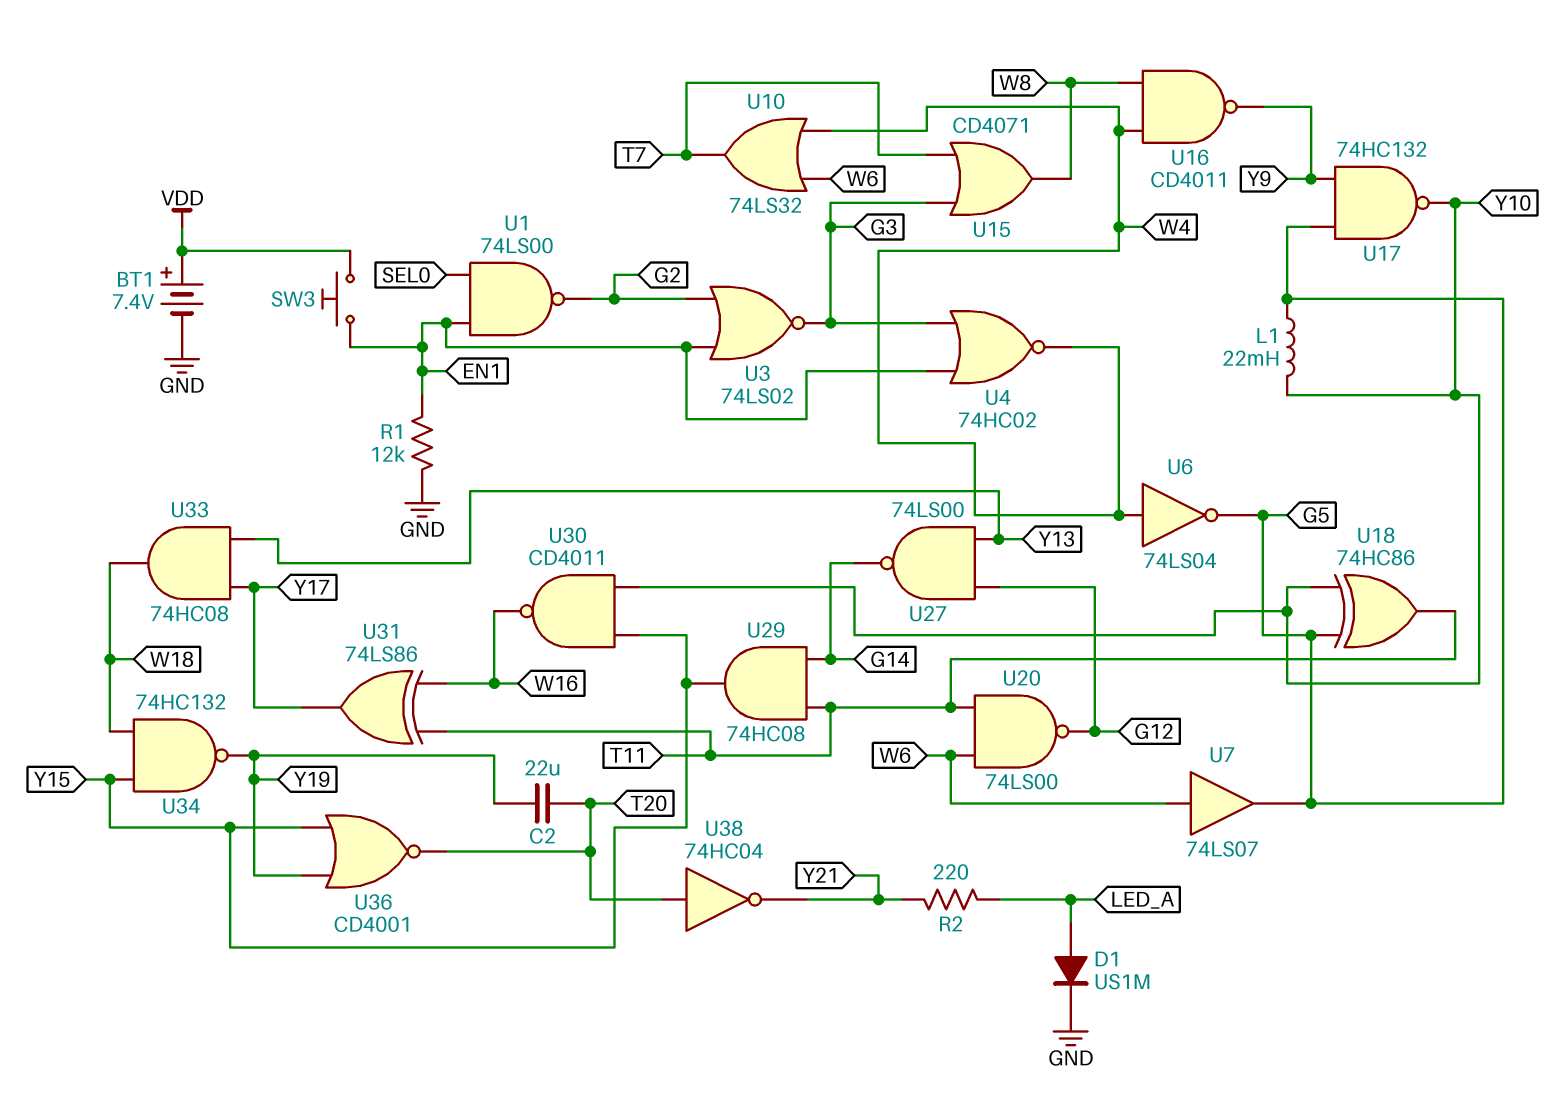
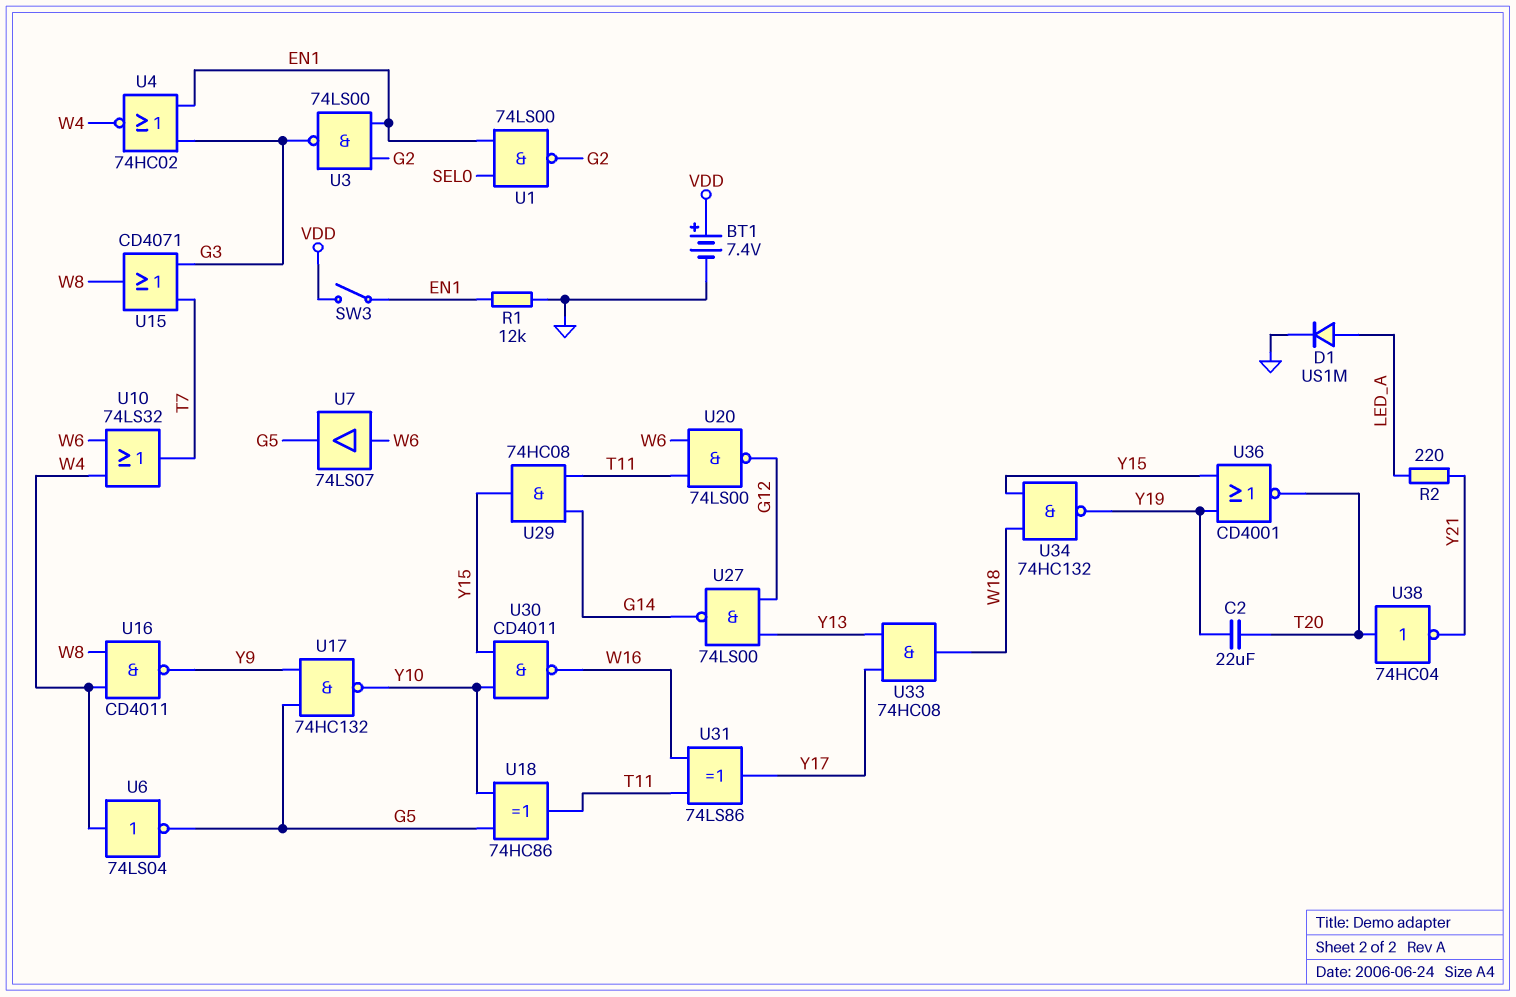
L1: 22mH (G5, Y10) -> none
SW3: button (EN1, VDD) -> switch (EN1, VDD)
U3: NOR 74LS02 (in EN1, in G2, out G3) -> NAND 74LS00 (in EN1, in G2, out G3)

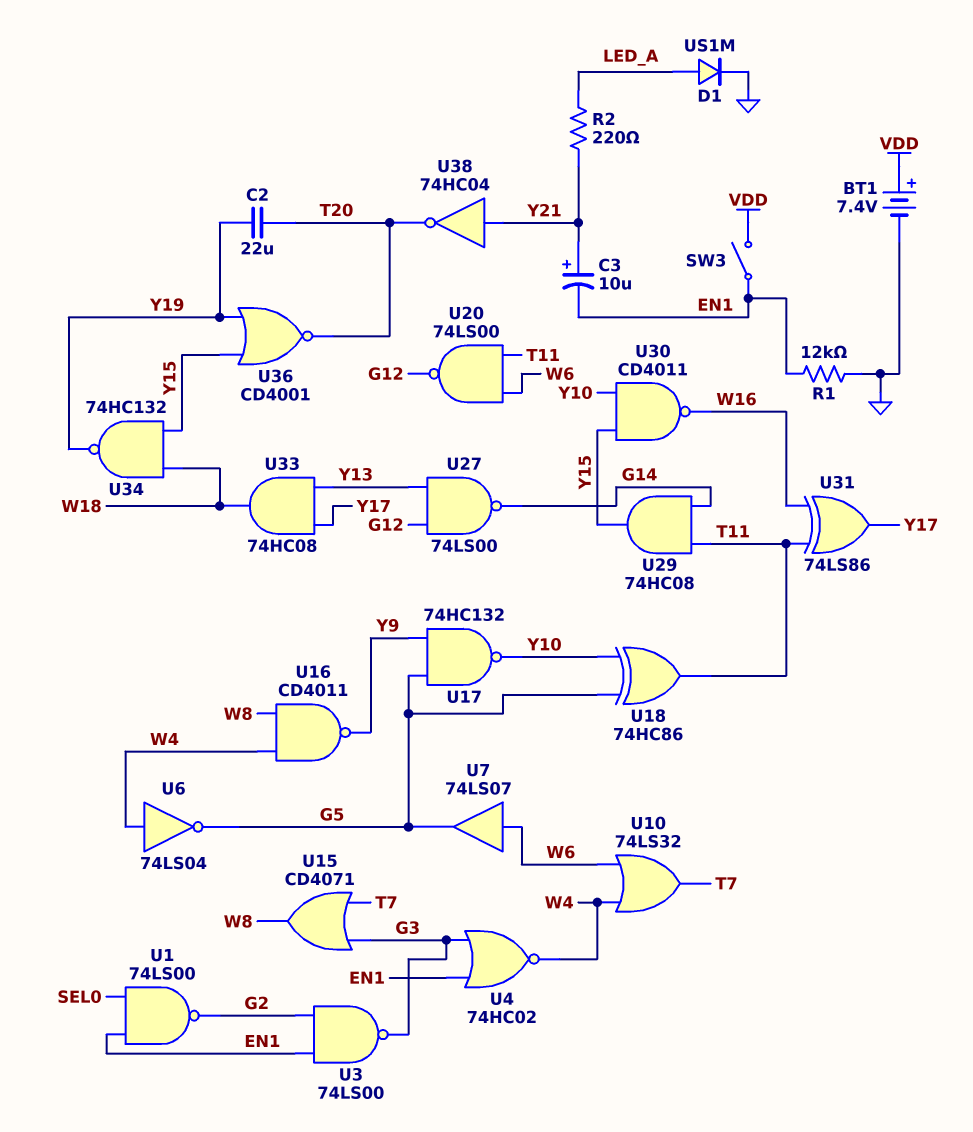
C3: none -> 10uF (plus Y21, minus EN1)
U38: NOT 74HC04 (in T20, out Y21) -> NOT 74HC04 (in Y21, out T20)

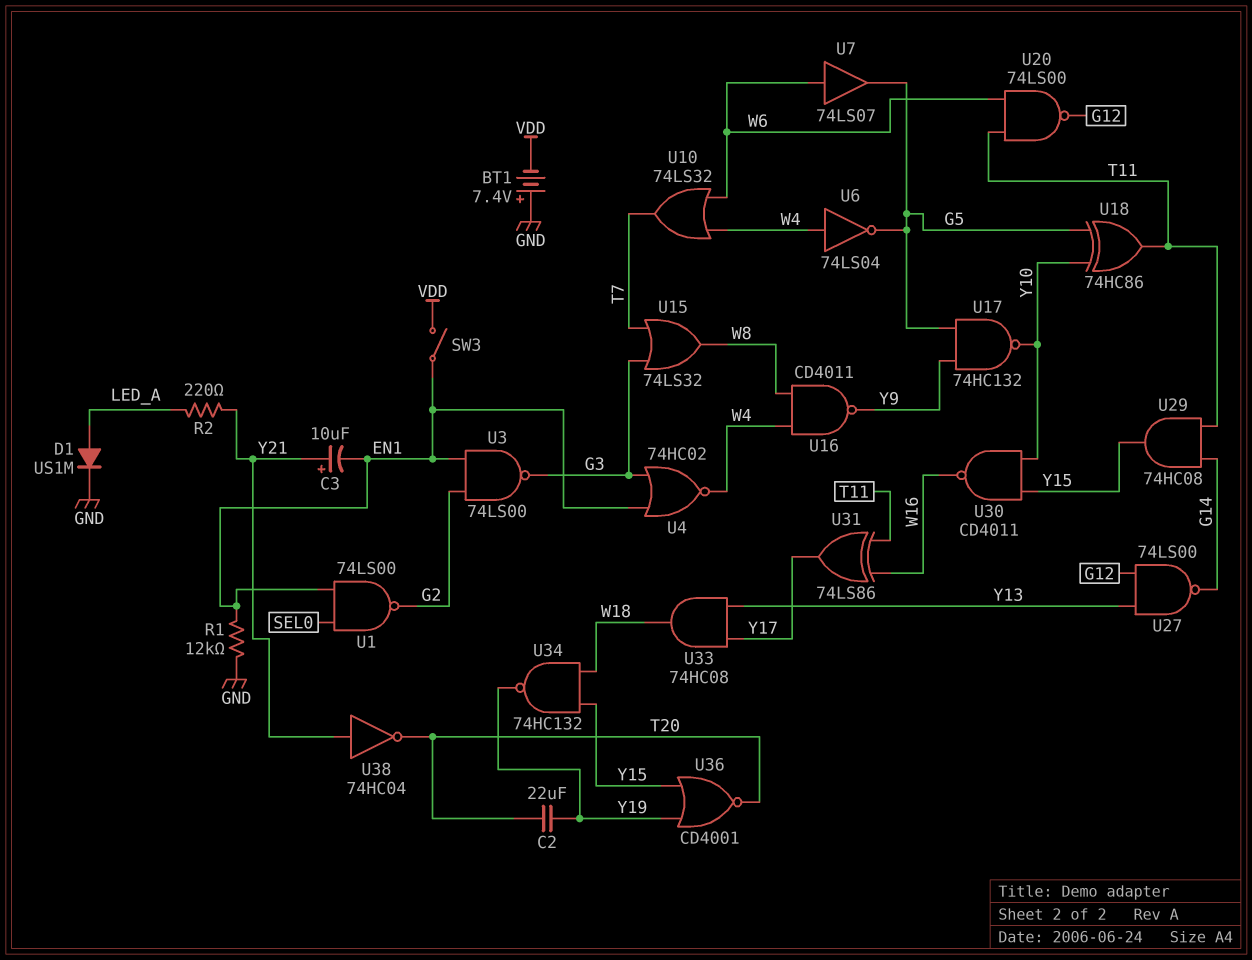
BT1: 7.4V (plus VDD, minus GND) -> 7.4V (plus GND, minus VDD)
U15: OR CD4071 (in G3, in T7, out W8) -> OR 74LS32 (in G3, in T7, out W8)

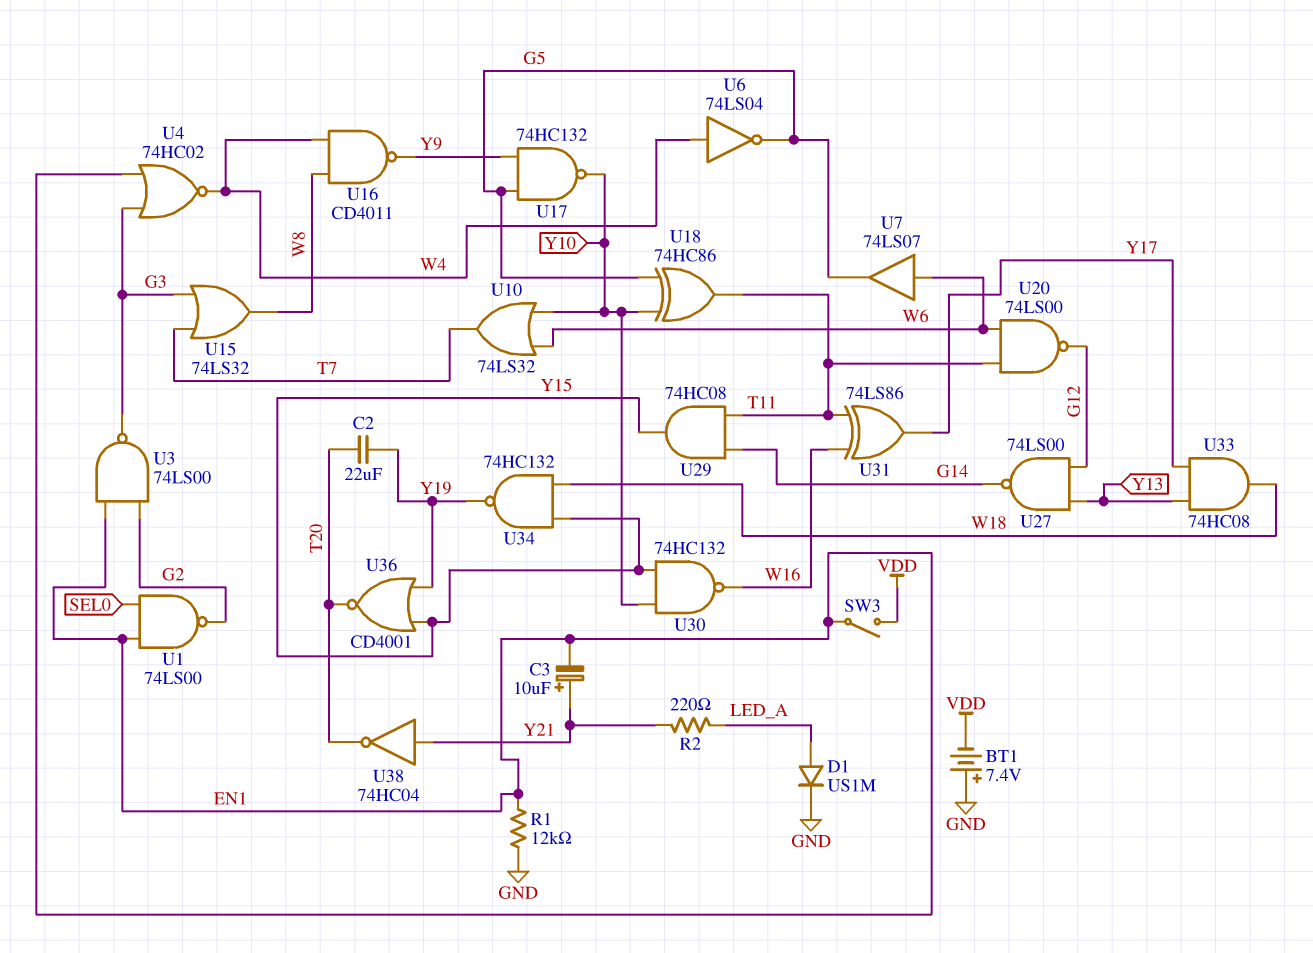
U10: OR 74LS32 (in W4, in W6, out T7) -> OR 74LS32 (in W6, in Y10, out T7)
U30: NAND CD4011 (in Y10, in Y15, out W16) -> NAND 74HC132 (in Y10, in Y15, out W16)

